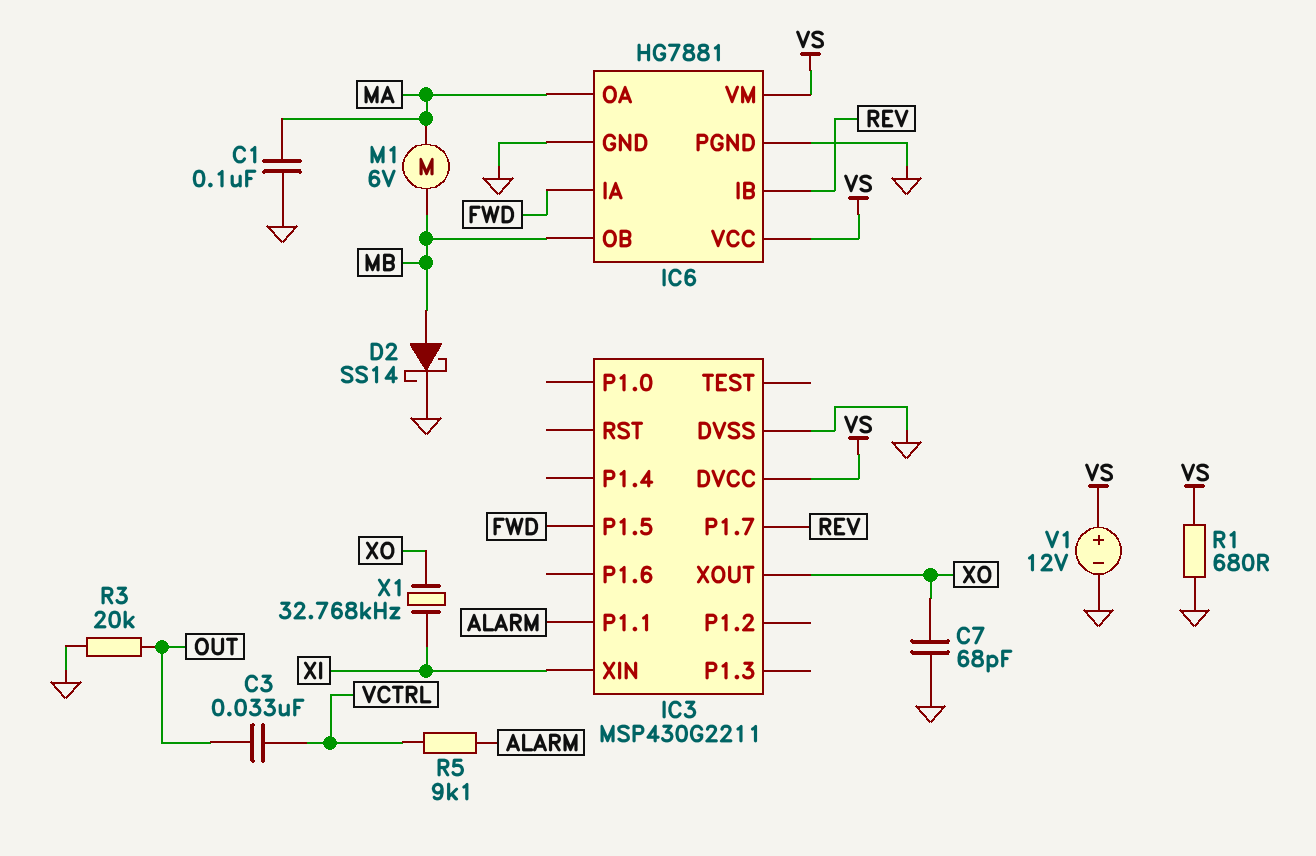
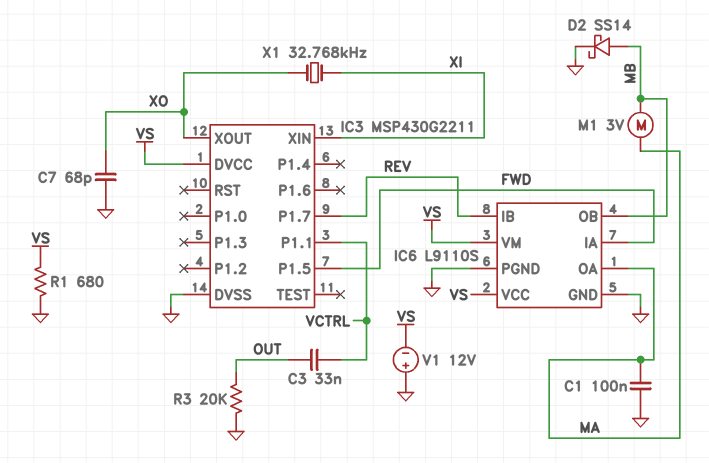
IC3 pin P1.1: ALARM -> VCTRL
IC6: HG7881 -> L9110S
M1: motor 6V (MA, MB) -> motor 3V (MA, MB)
R5: 9.1k (ALARM, VCTRL) -> none
V1: 12V (plus VS, minus GND) -> 12V (plus GND, minus VS)

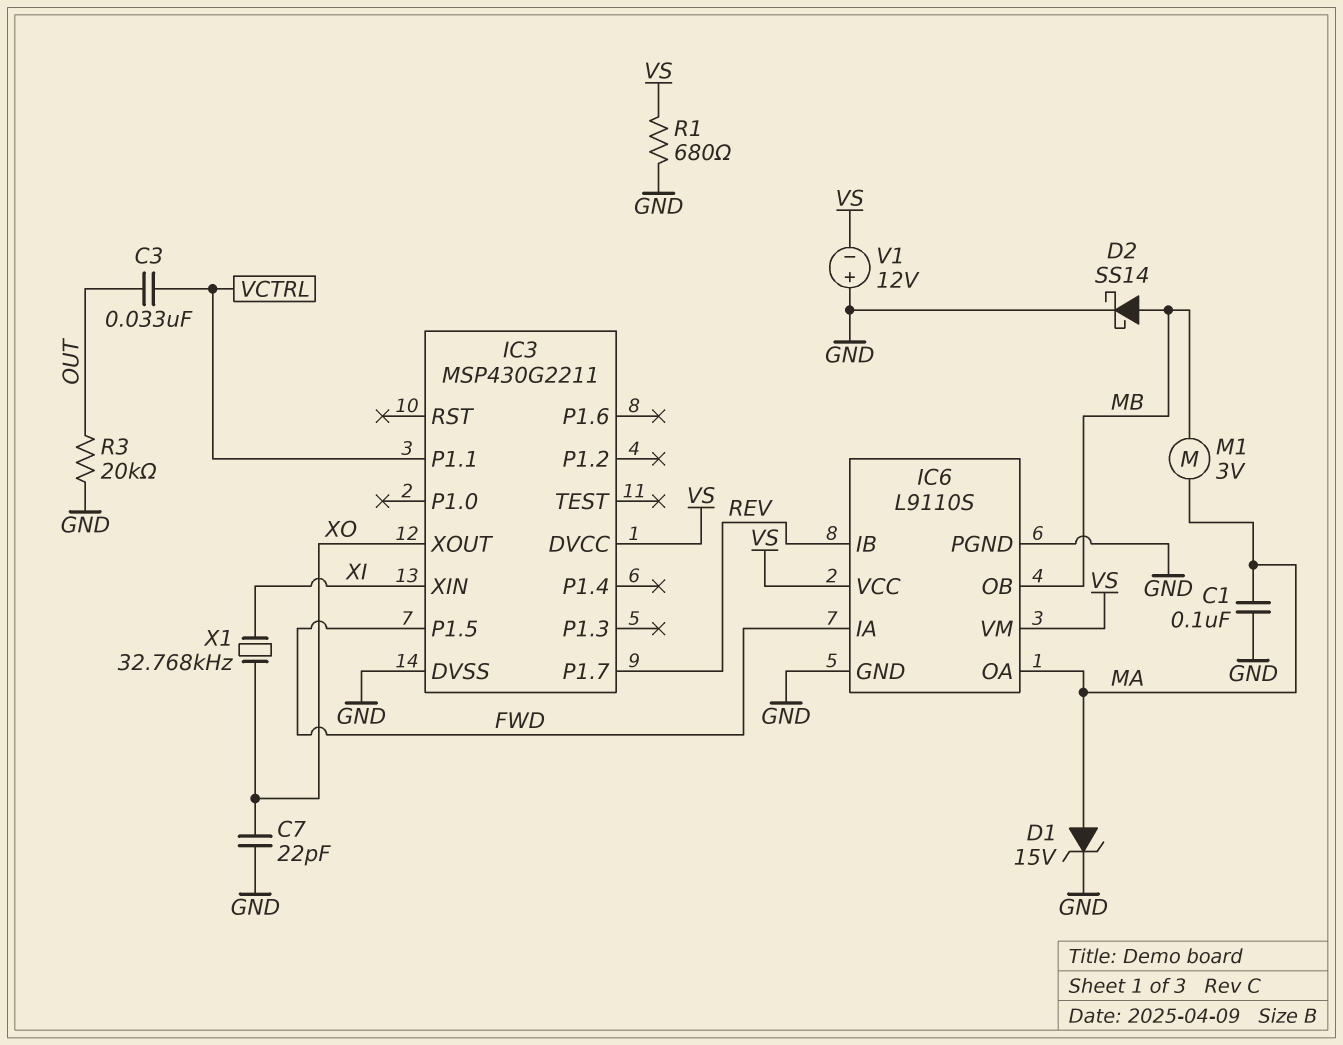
C7: 68pF (GND, XO) -> 22pF (GND, XO)
D1: none -> zener 15V (A MA, K GND)

